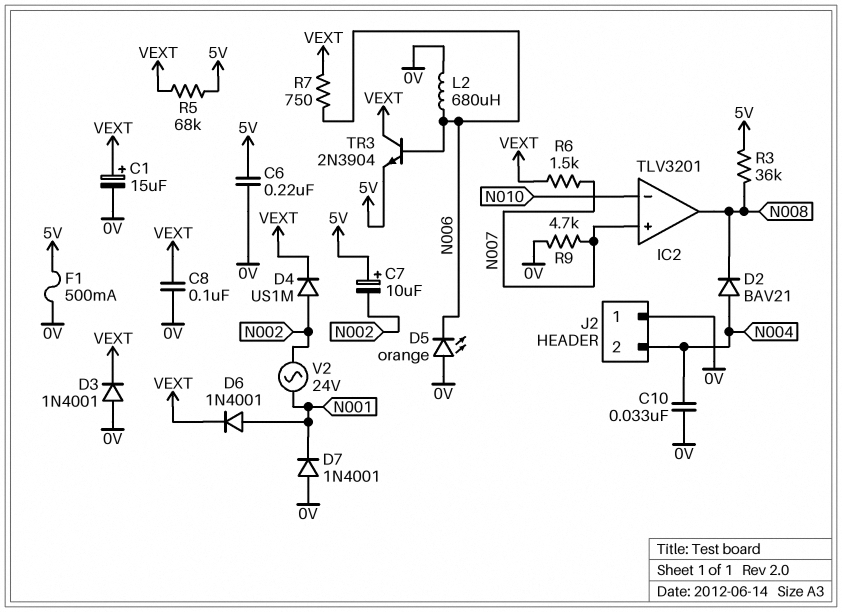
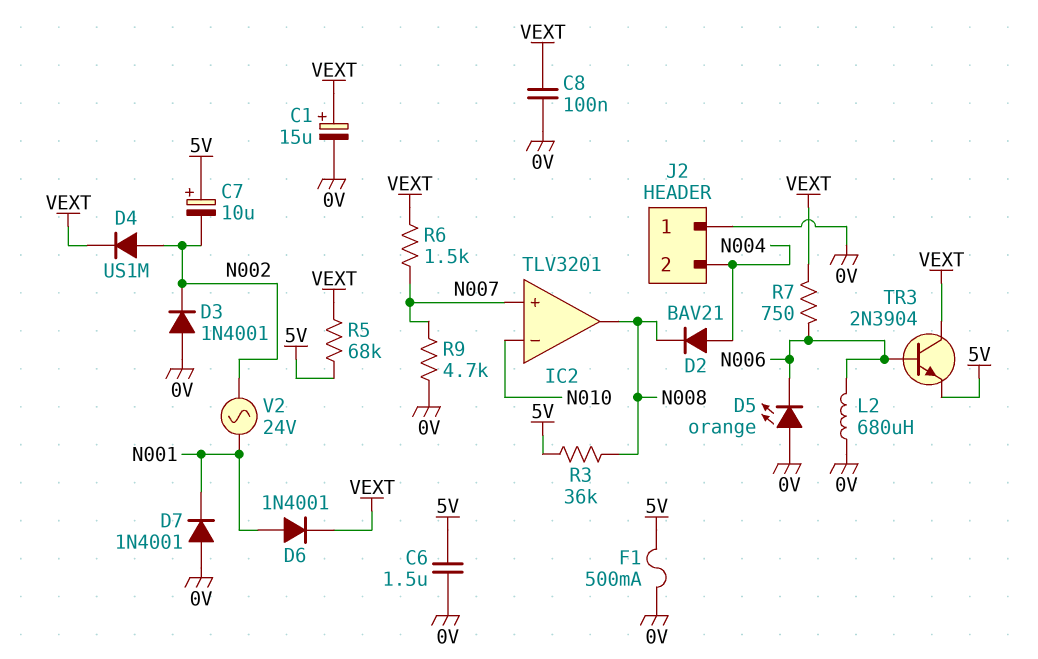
C6: 220nF (0V, 5V) -> 1.5uF (0V, 5V)
C10: 33nF (0V, N004) -> none
D3: diode 1N4001 (A 0V, K VEXT) -> diode 1N4001 (A 0V, K N002)

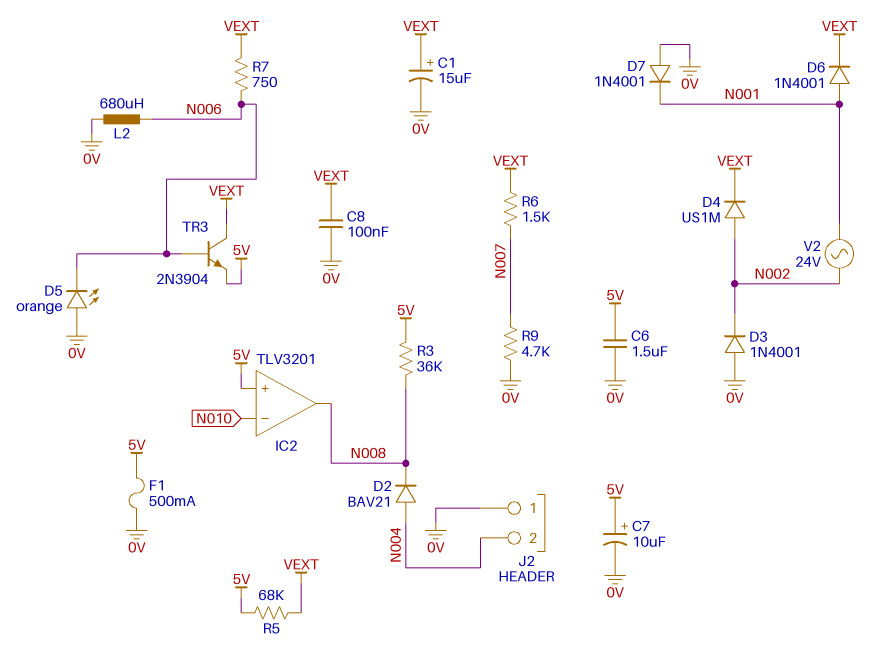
C7: 10uF (plus 5V, minus N002) -> 10uF (plus 5V, minus 0V)
IC2 pin in+: N007 -> 5V

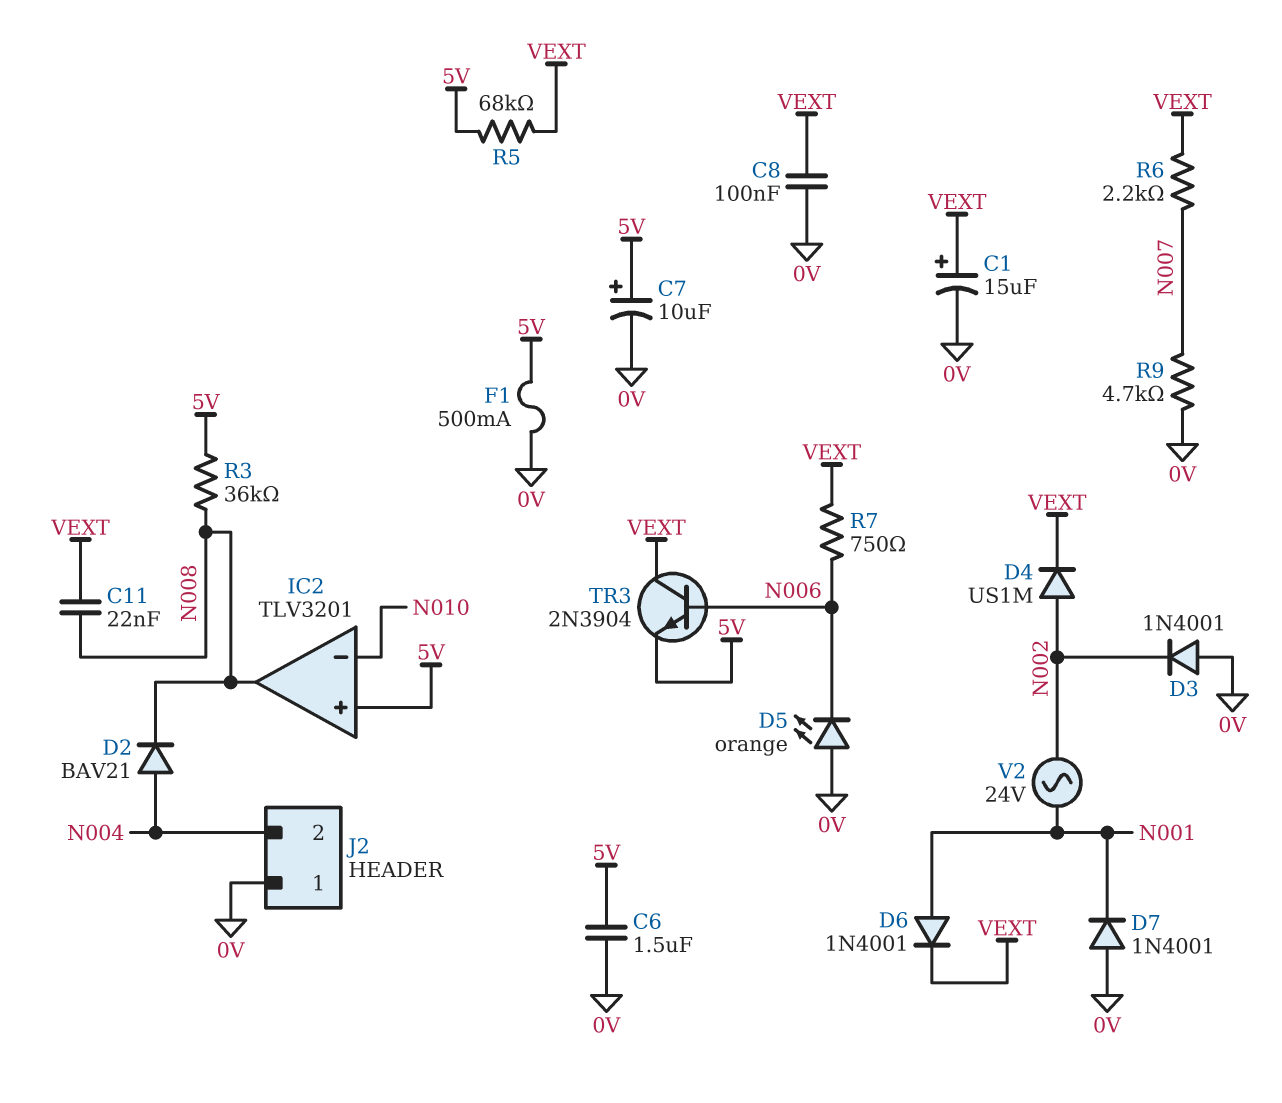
C11: none -> 22nF (N008, VEXT)
L2: 680uH (0V, N006) -> none
R6: 1.5k (N007, VEXT) -> 2.2k (N007, VEXT)

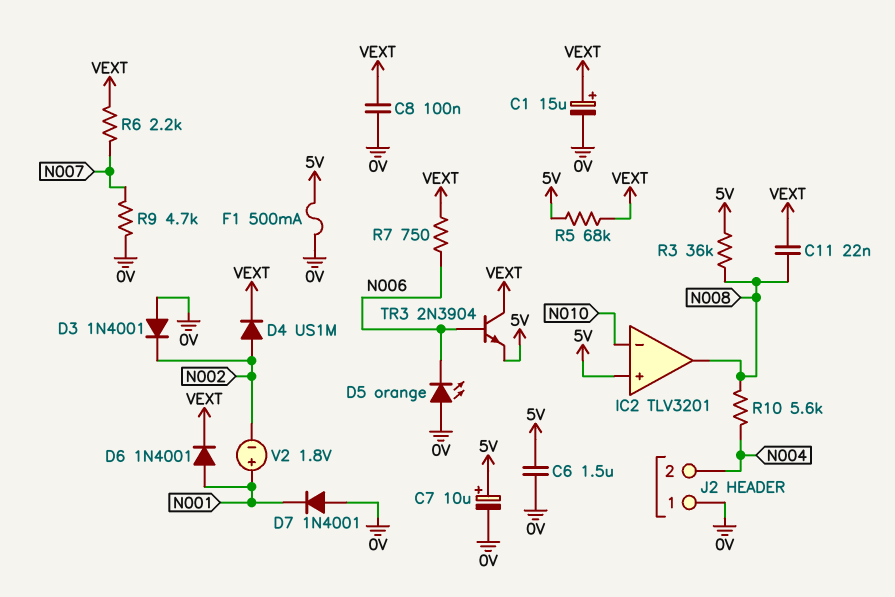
D2: diode BAV21 (A N004, K N008) -> none
R10: none -> 5.6k (N004, N008)
V2: AC 24V (N001, N002) -> 1.8V (plus N001, minus N002)

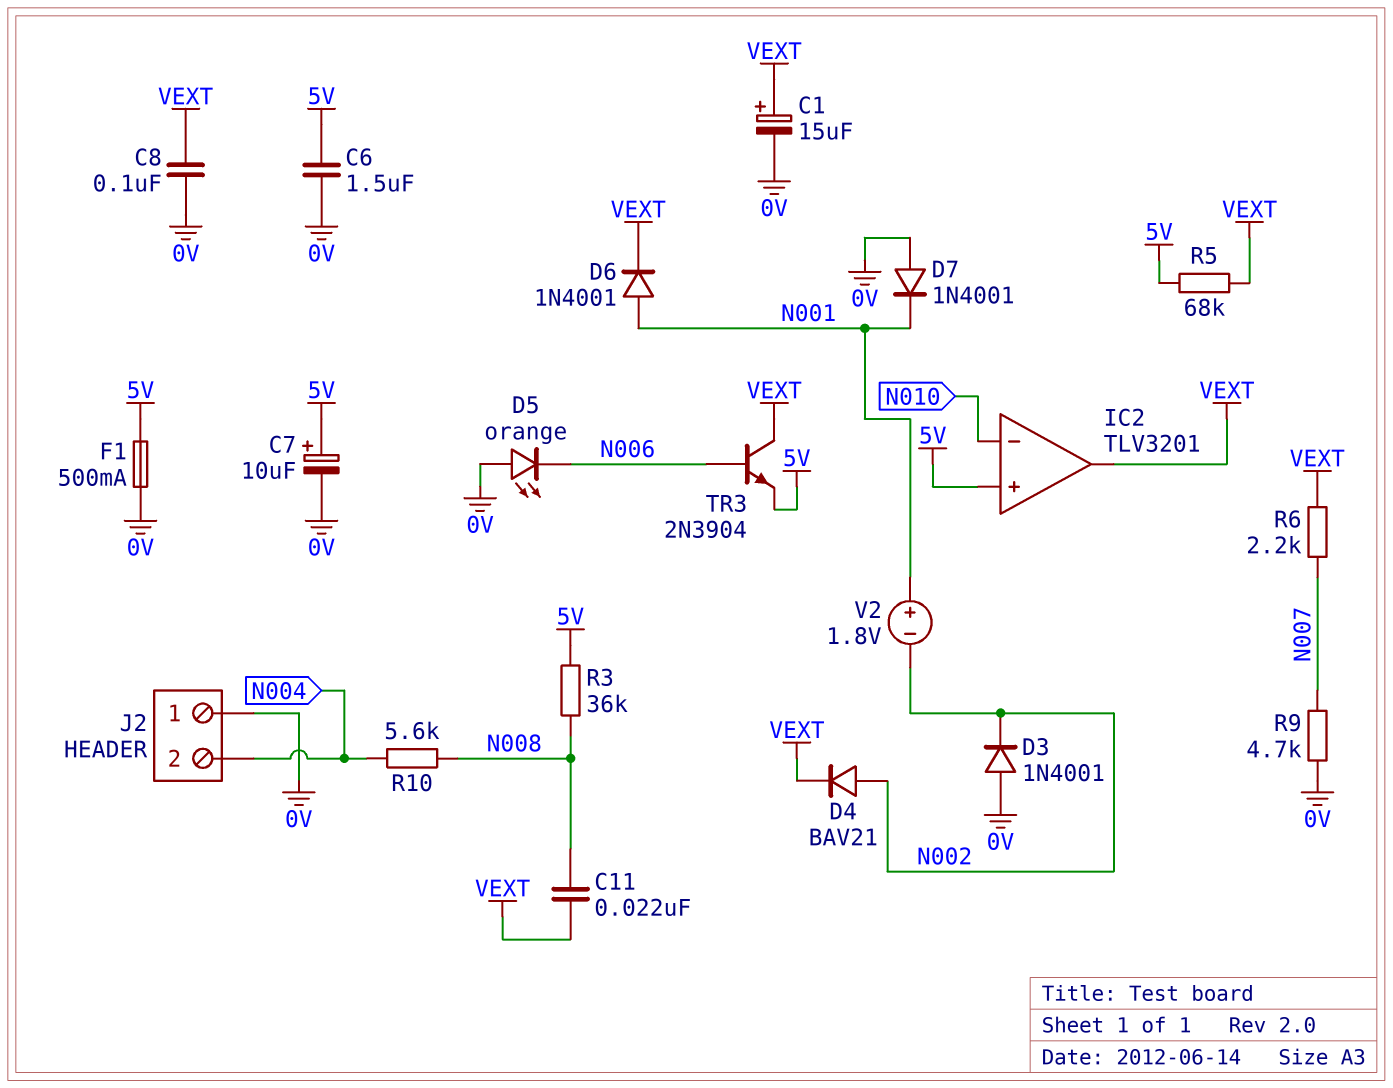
D4: diode US1M (A N002, K VEXT) -> diode BAV21 (A N002, K VEXT)
IC2 pin out: N008 -> VEXT
R7: 750 (N006, VEXT) -> none

